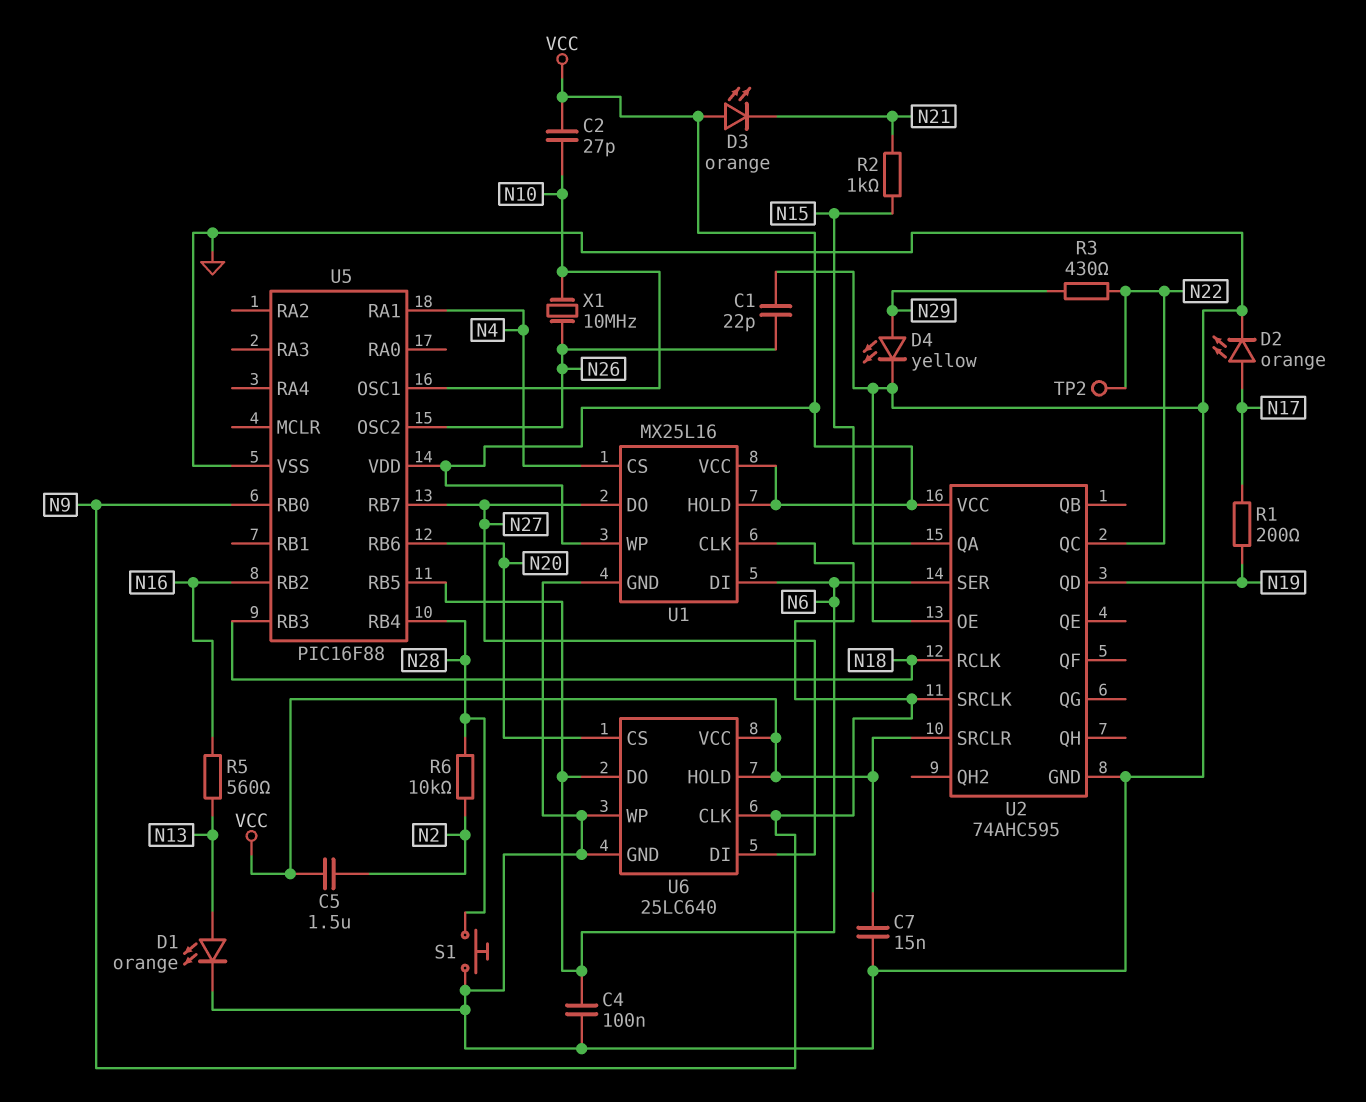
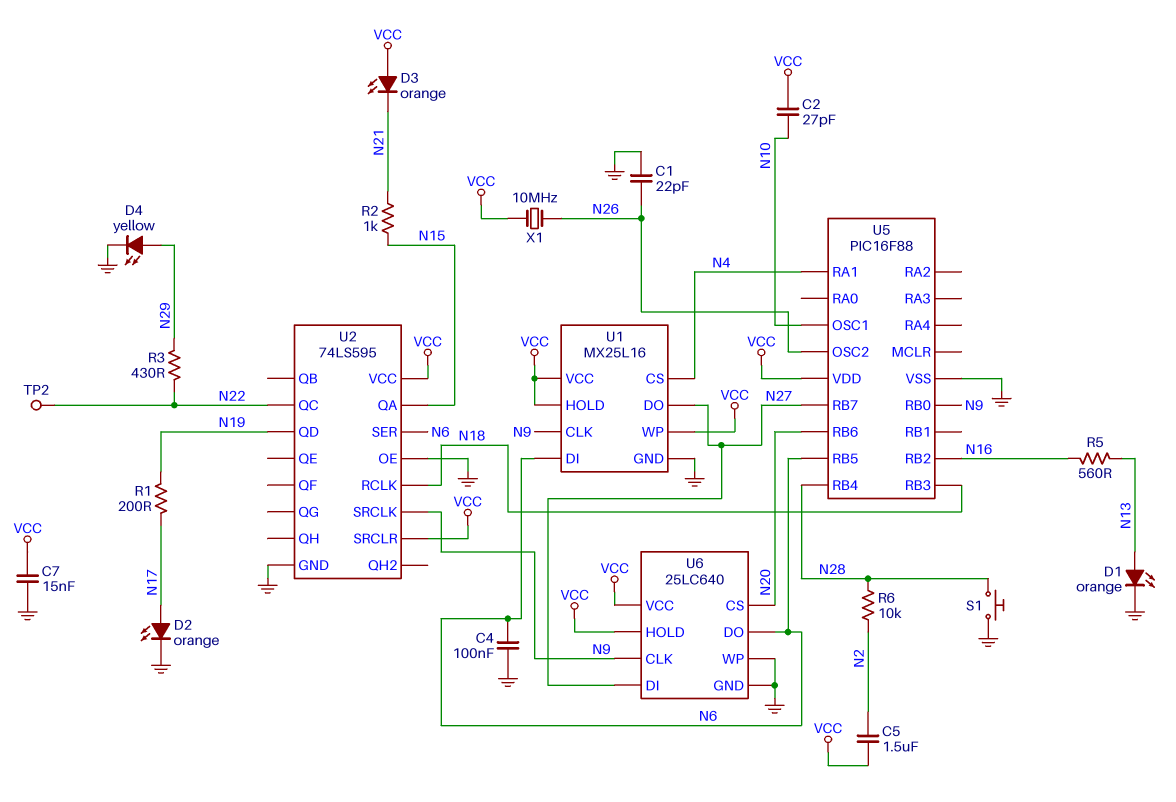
U2: 74AHC595 -> 74LS595
X1: 10MHz (N10, N26) -> 10MHz (N26, VCC)

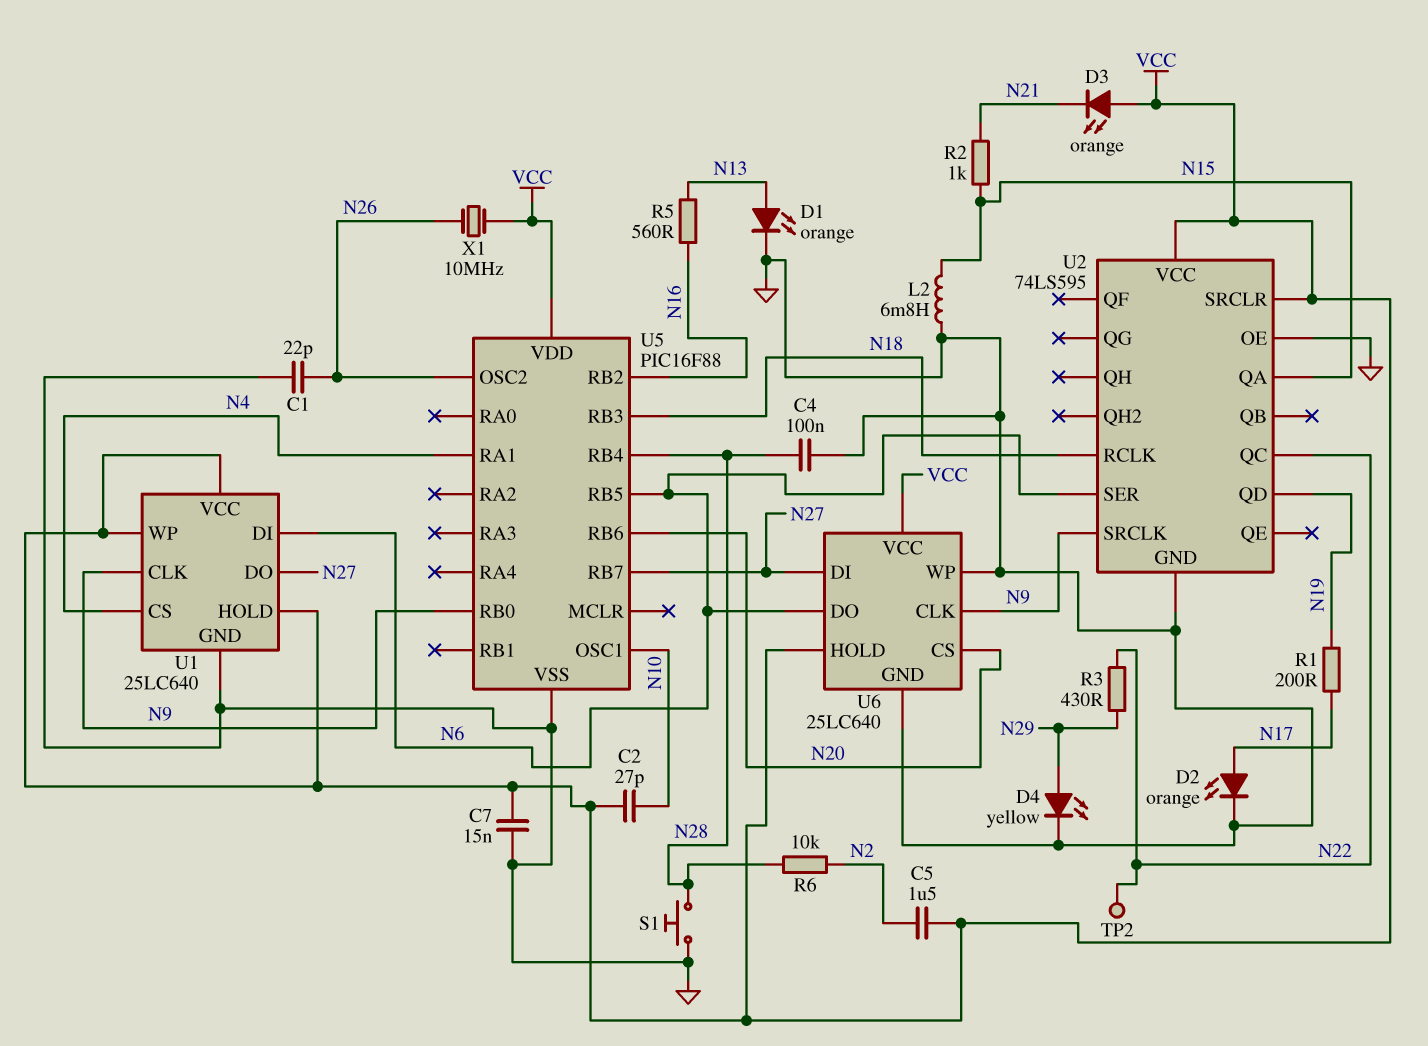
C4: 100nF (GND, N6) -> 100nF (GND, N28)
L2: none -> 6.8mH (GND, N15)
U1: MX25L16 -> 25LC640

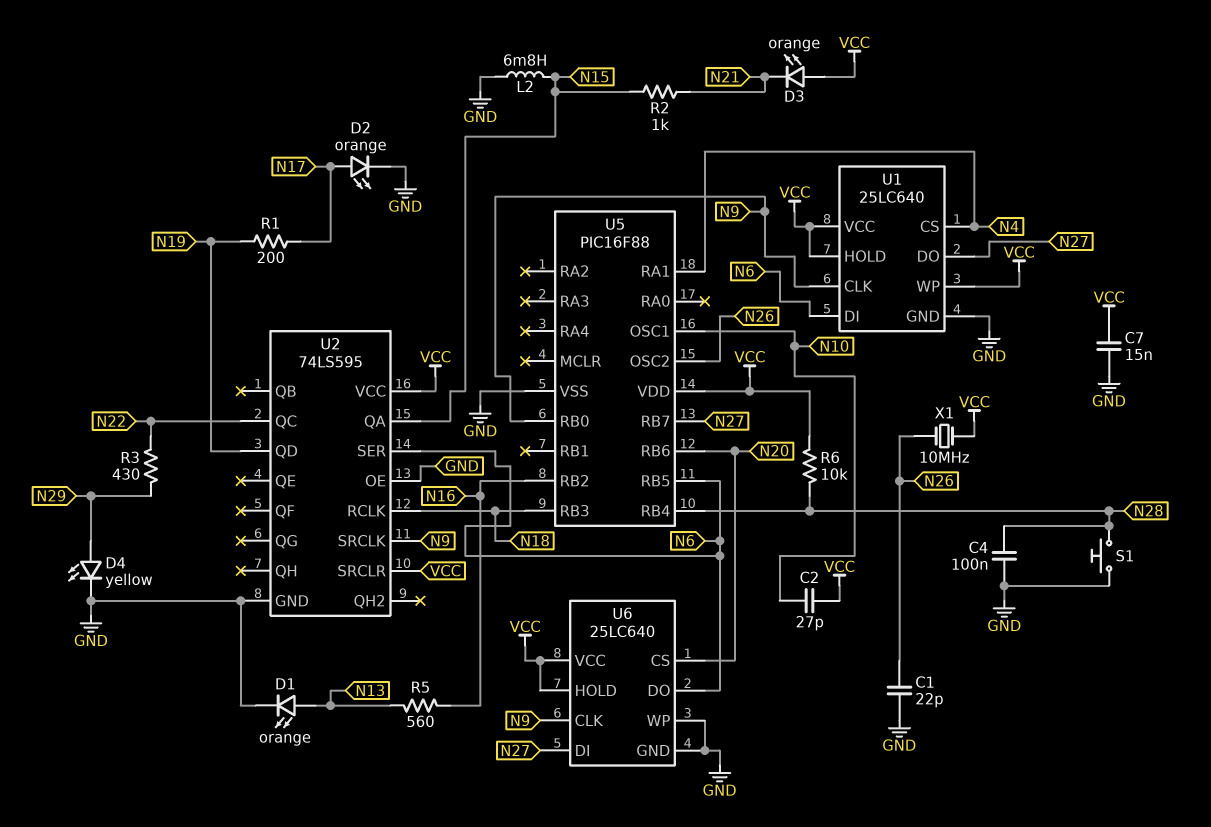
C5: 1.5uF (N2, VCC) -> none
R6: 10k (N2, N28) -> 10k (N28, VCC)
TP2: test point (N22) -> none

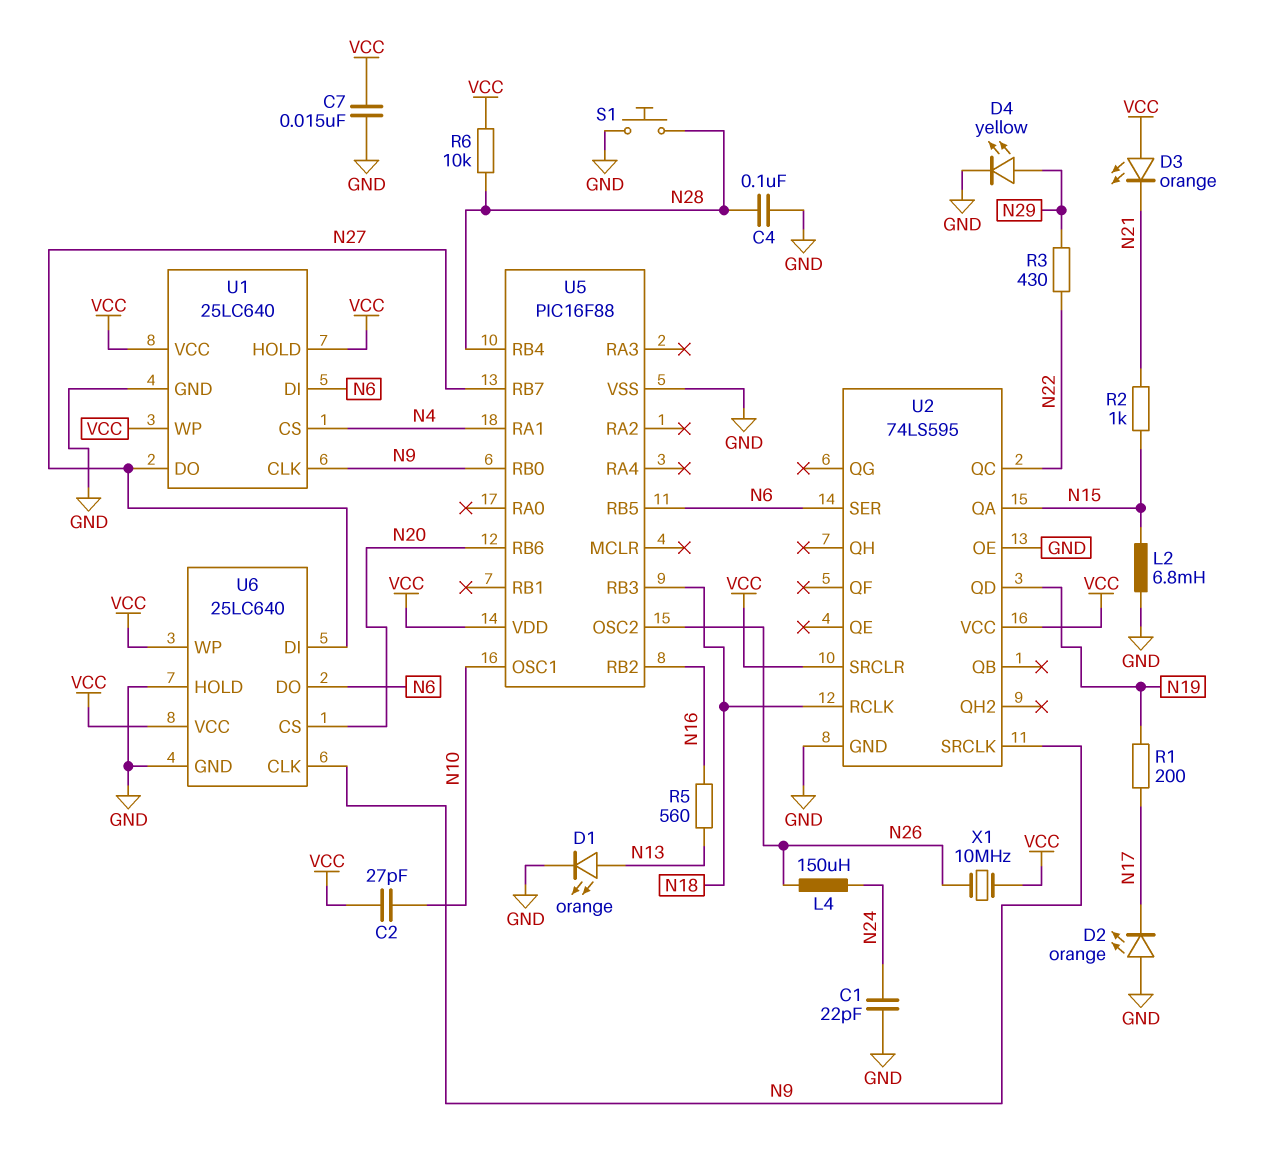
C1: 22pF (GND, N26) -> 22pF (GND, N24)
D2: LED orange (A N17, K GND) -> LED orange (A GND, K N17)
L4: none -> 150uH (N24, N26)
U6 pin HOLD: VCC -> GND
U6 pin WP: GND -> VCC

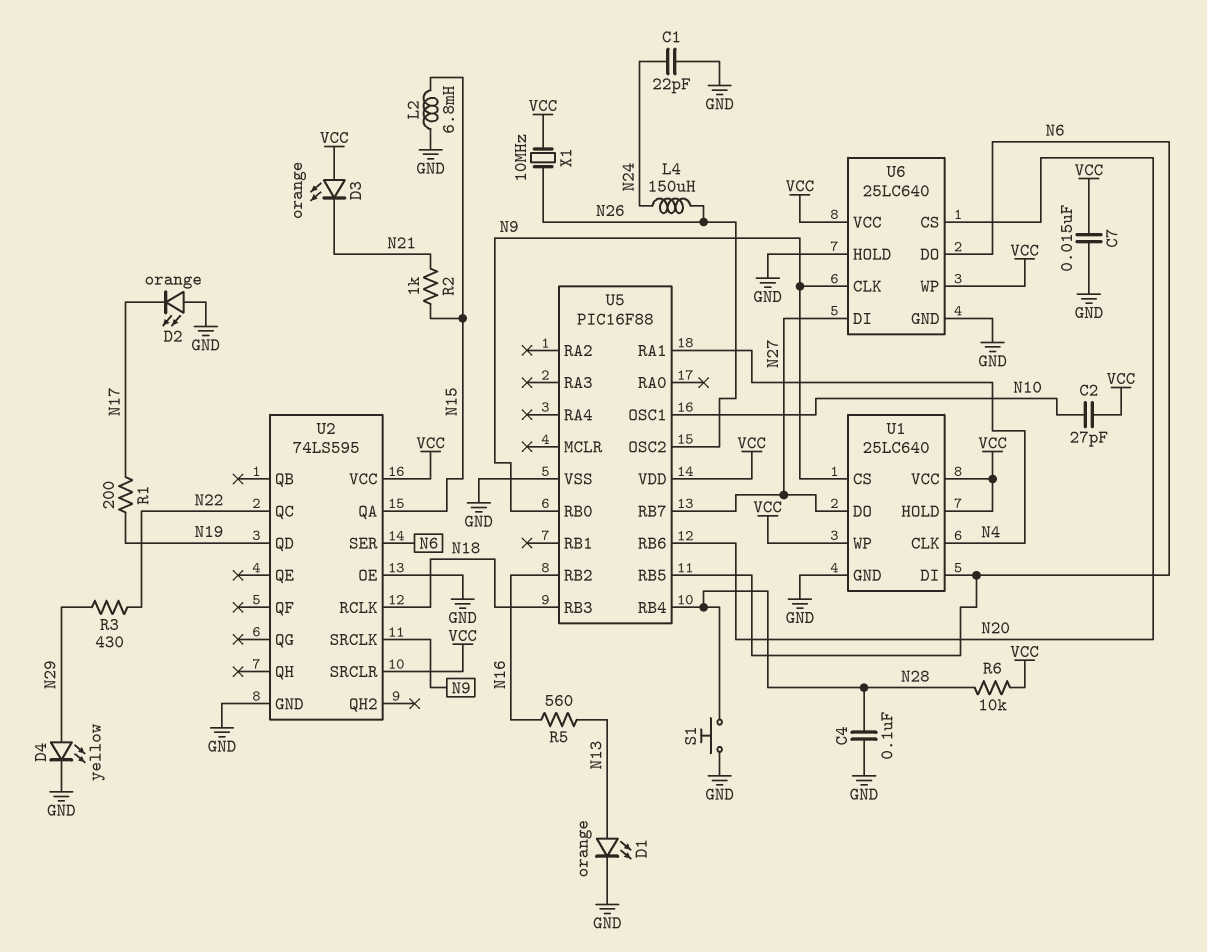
U1 pin CLK: N9 -> N4
U1 pin CS: N4 -> N9

